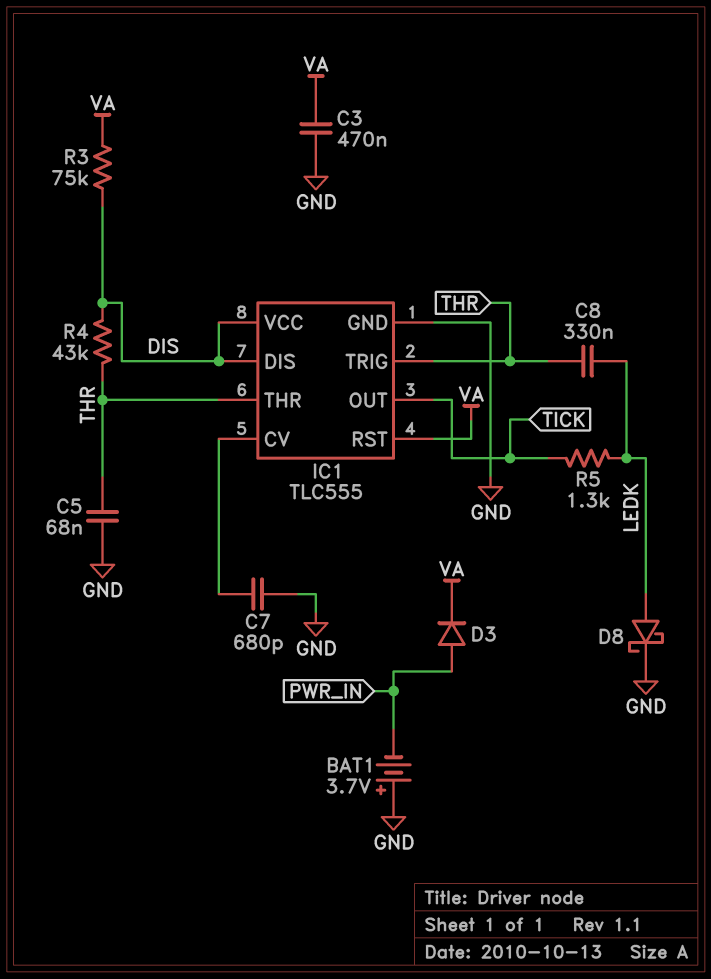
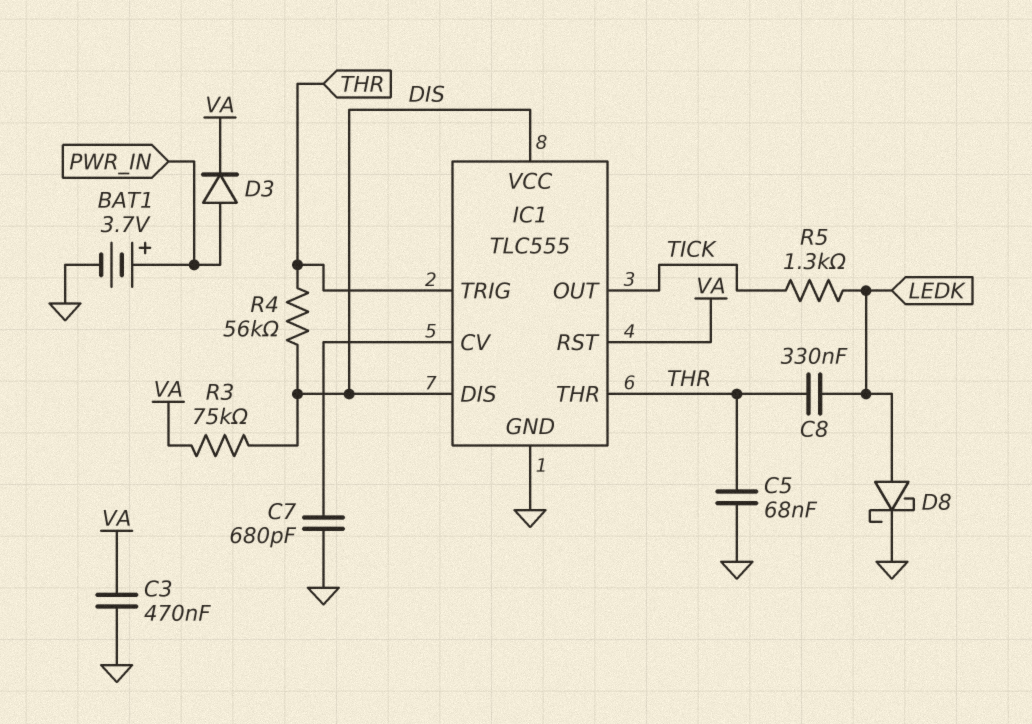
BAT1: 3.7V (plus GND, minus PWR_IN) -> 3.7V (plus PWR_IN, minus GND)
R4: 43k (DIS, THR) -> 56k (DIS, THR)

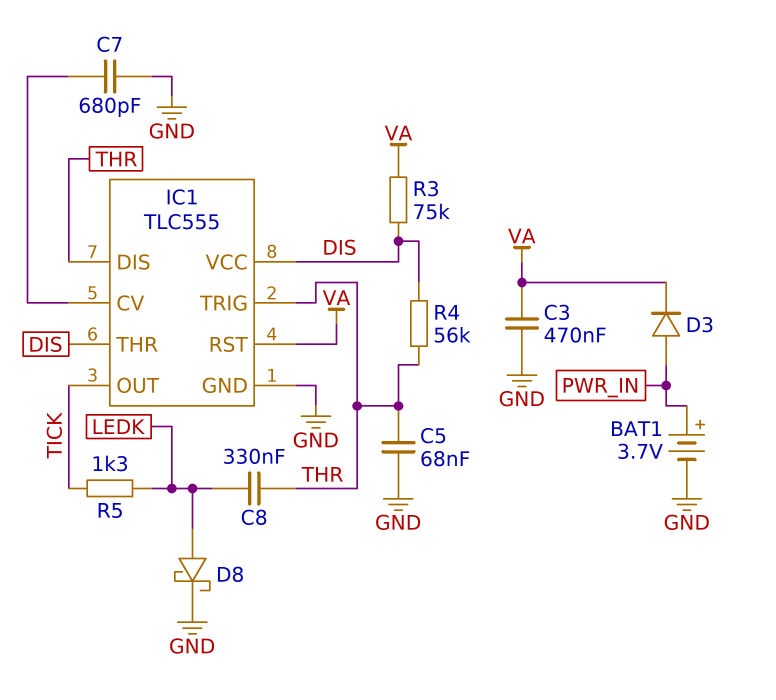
IC1 pin DIS: DIS -> THR
IC1 pin THR: THR -> DIS

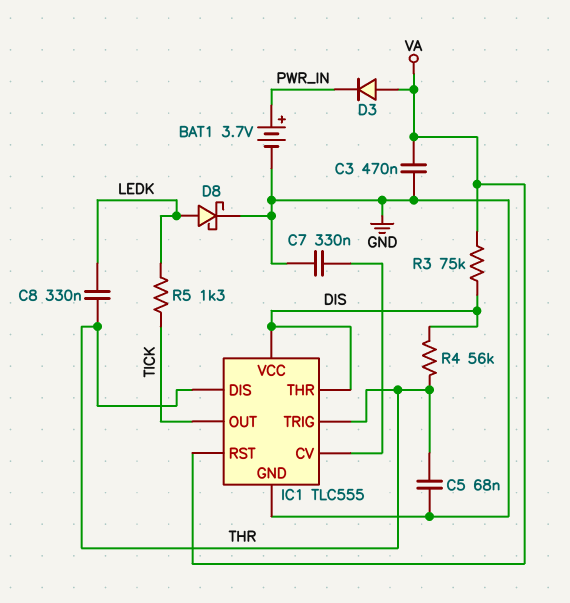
C7: 680pF (GND, IC1/CV) -> 330nF (GND, IC1/CV)
D3: diode (A PWR_IN, K VA) -> diode (A VA, K PWR_IN)

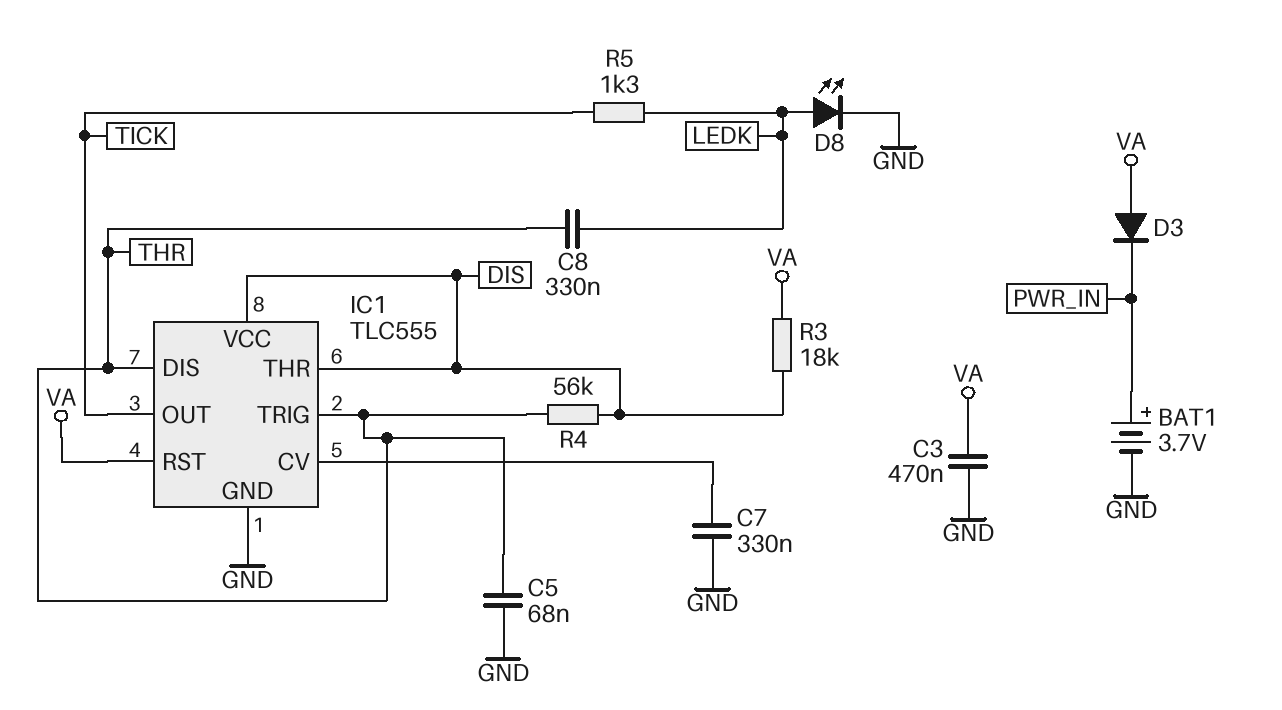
D8: schottky (A LEDK, K GND) -> LED (A LEDK, K GND)
R3: 75k (DIS, VA) -> 18k (DIS, VA)

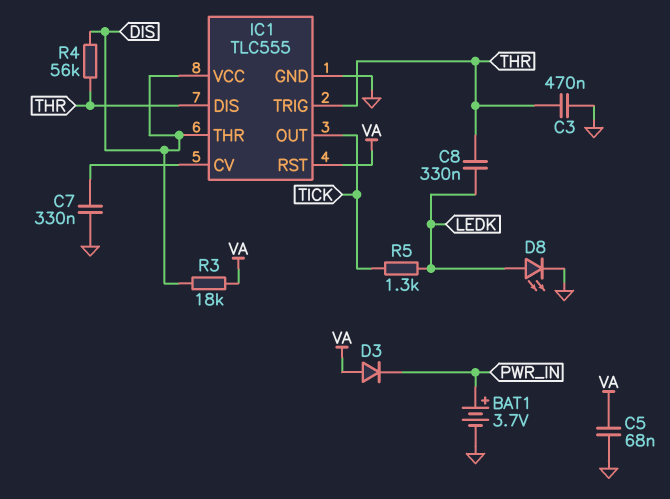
C3: 470nF (GND, VA) -> 470nF (GND, THR)
C5: 68nF (GND, THR) -> 68nF (GND, VA)

